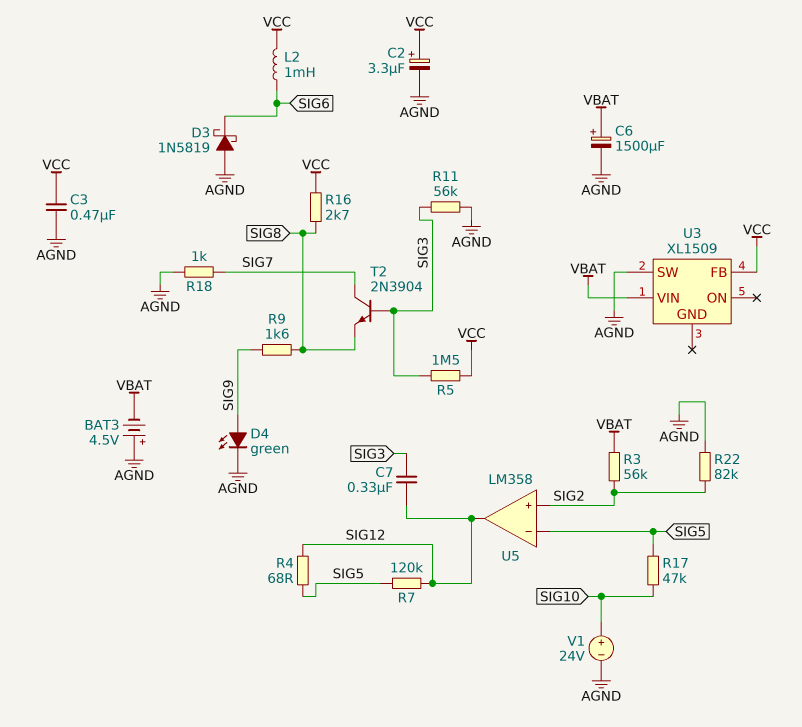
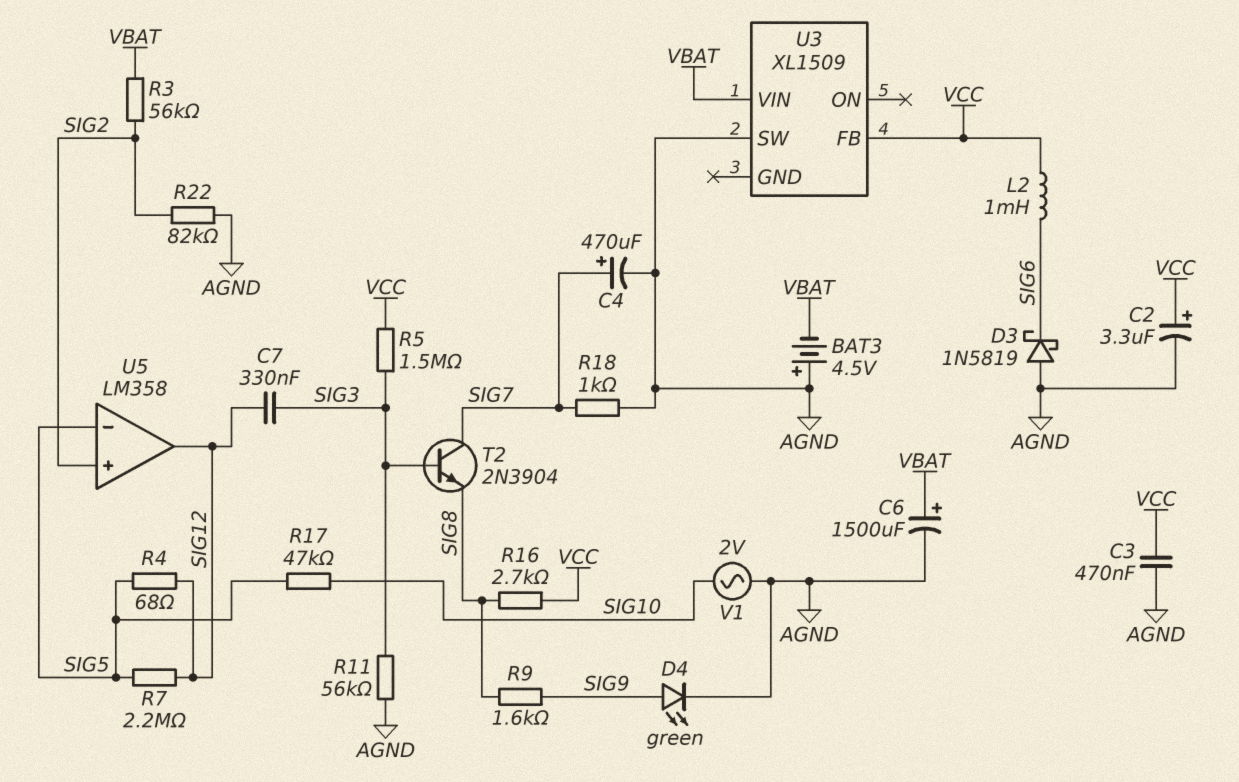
C4: none -> 470uF (plus SIG7, minus AGND)
R7: 120k (SIG5, SIG12) -> 2.2M (SIG5, SIG12)
V1: 24V (plus SIG10, minus AGND) -> AC 2V (AGND, SIG10)

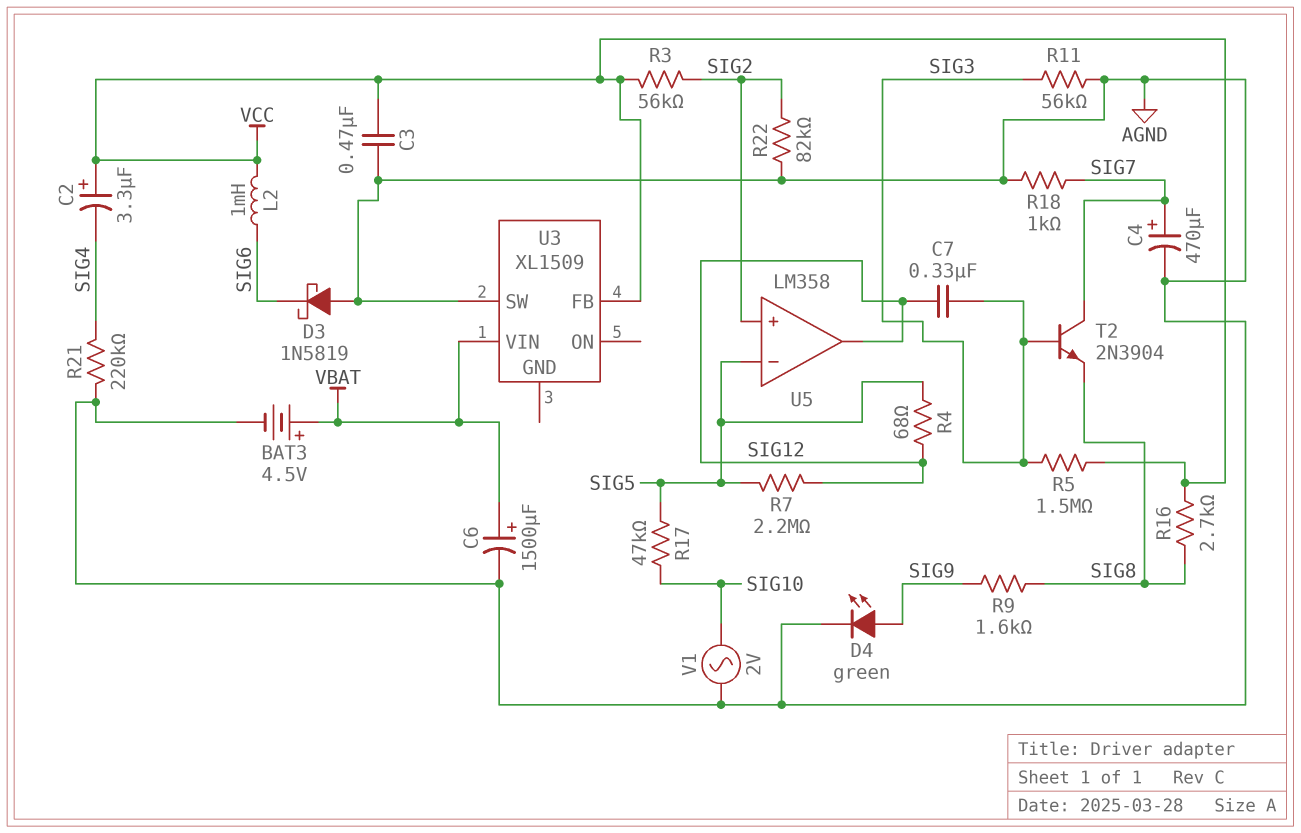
BAT3: 4.5V (plus AGND, minus VBAT) -> 4.5V (plus VBAT, minus AGND)
C2: 3.3uF (plus VCC, minus AGND) -> 3.3uF (plus VCC, minus SIG4)
R3: 56k (SIG2, VBAT) -> 56k (SIG2, VCC)
R21: none -> 220k (AGND, SIG4)

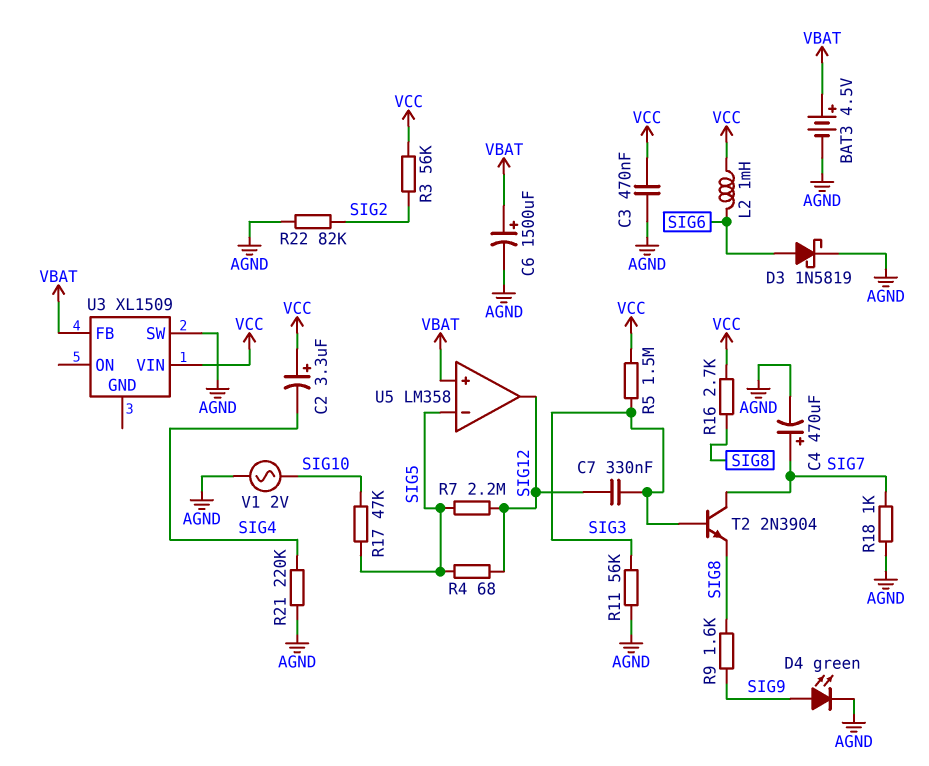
D3: schottky 1N5819 (A AGND, K SIG6) -> schottky 1N5819 (A SIG6, K AGND)
U3 pin FB: VCC -> VBAT
U3 pin VIN: VBAT -> VCC
U5 pin in+: SIG2 -> VBAT

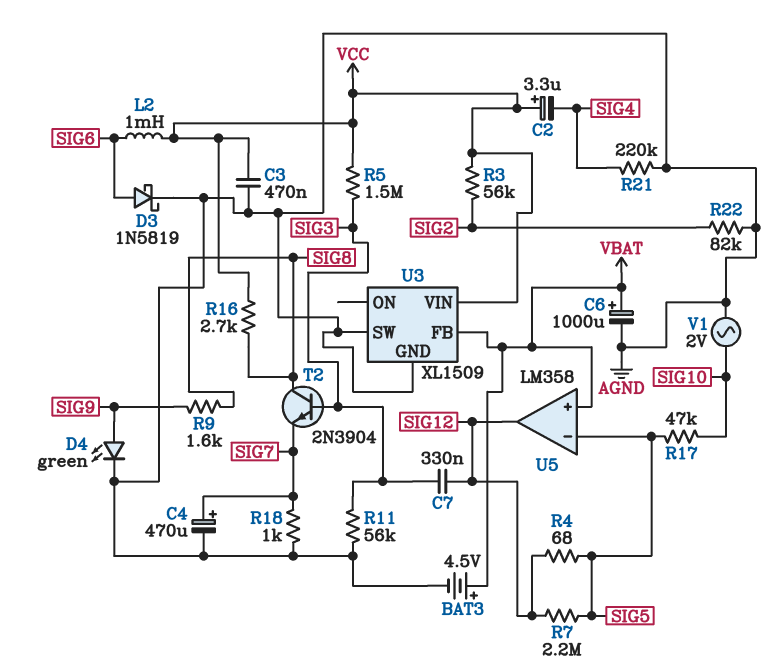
C6: 1500uF (plus VBAT, minus AGND) -> 1000uF (plus VBAT, minus AGND)
T2: NPN 2N3904 (B SIG3, C SIG7, E SIG8) -> NPN 2N3904 (B SIG3, C SIG8, E SIG7)
U3 pin GND: none -> AGND

